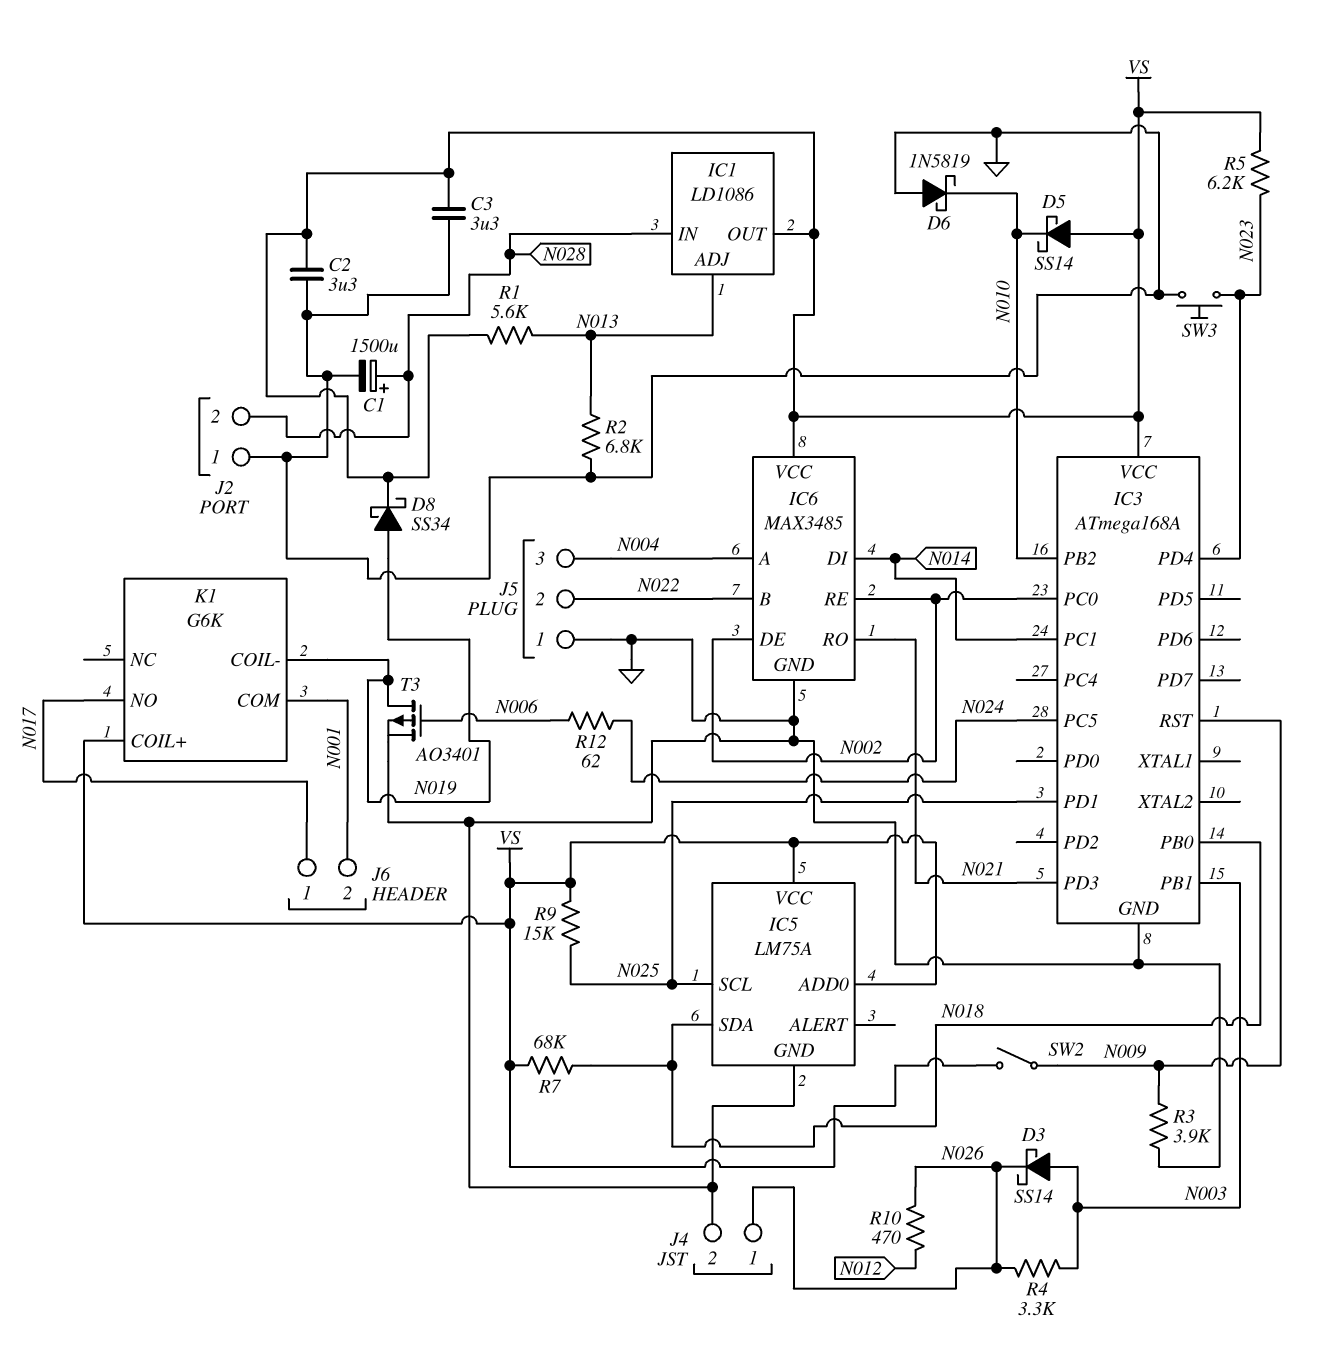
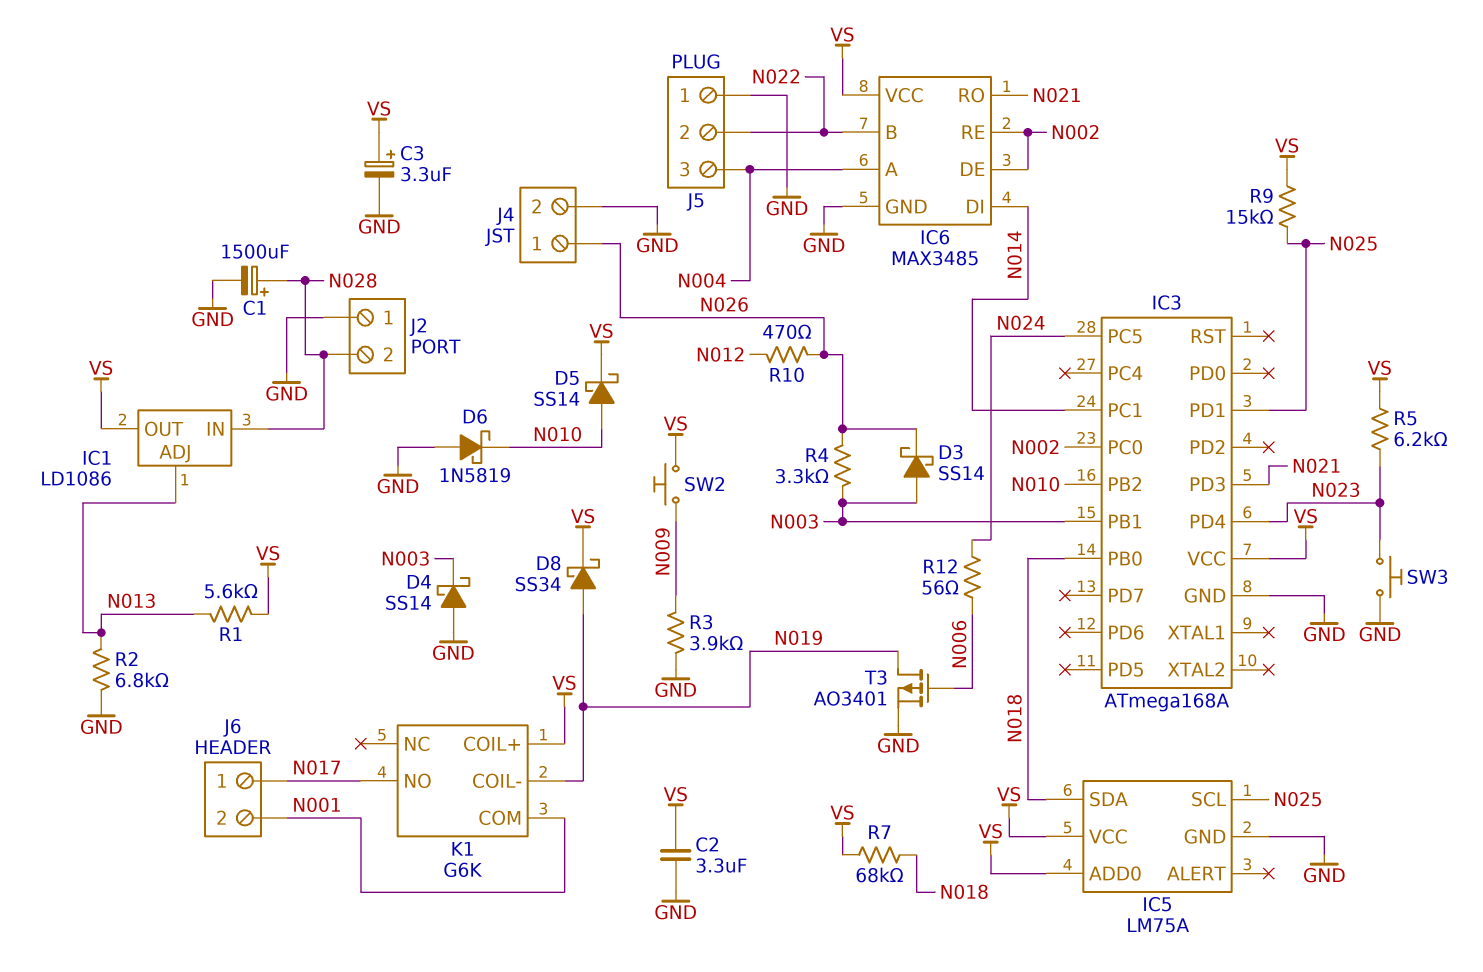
C3: 3.3uF (GND, VS) -> 3.3uF (plus VS, minus GND)
D4: none -> schottky SS14 (A GND, K N003)
D5: schottky SS14 (A VS, K N010) -> schottky SS14 (A N010, K VS)
IC3 pin RST: N009 -> none
R12: 62 (N006, N024) -> 56 (N006, N024)
SW2: switch (N009, VS) -> button (N009, VS)

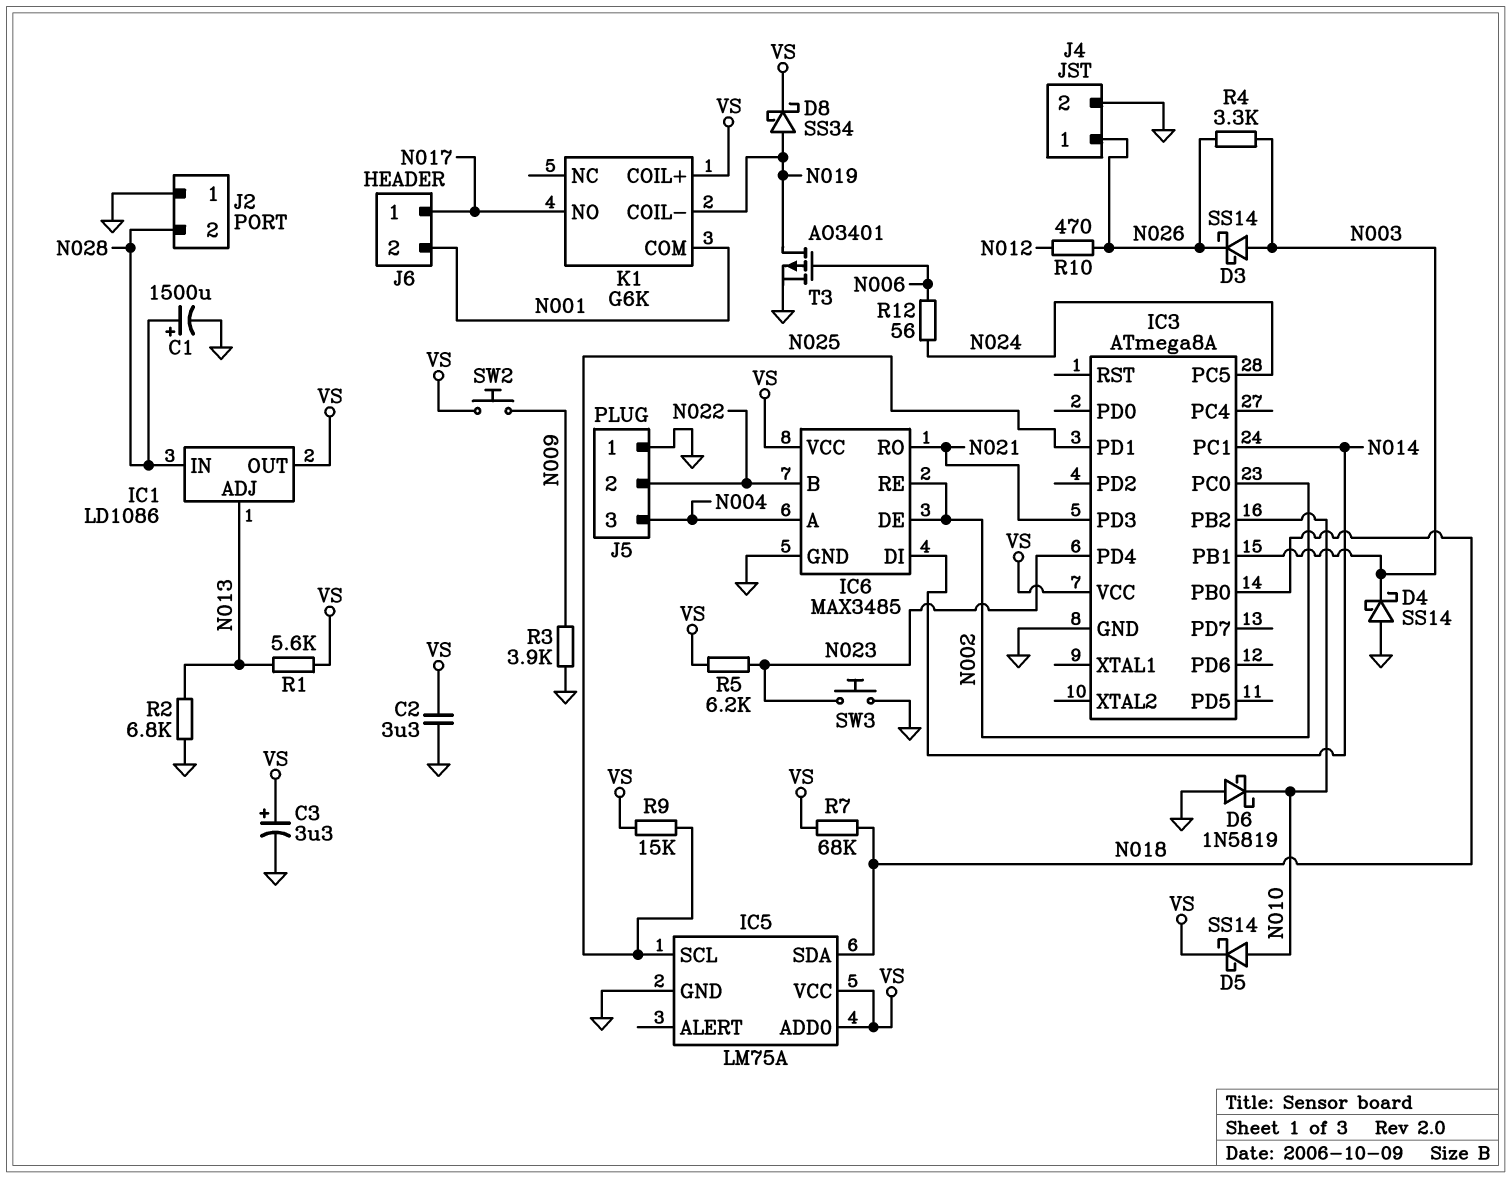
IC3: ATmega168A -> ATmega8A

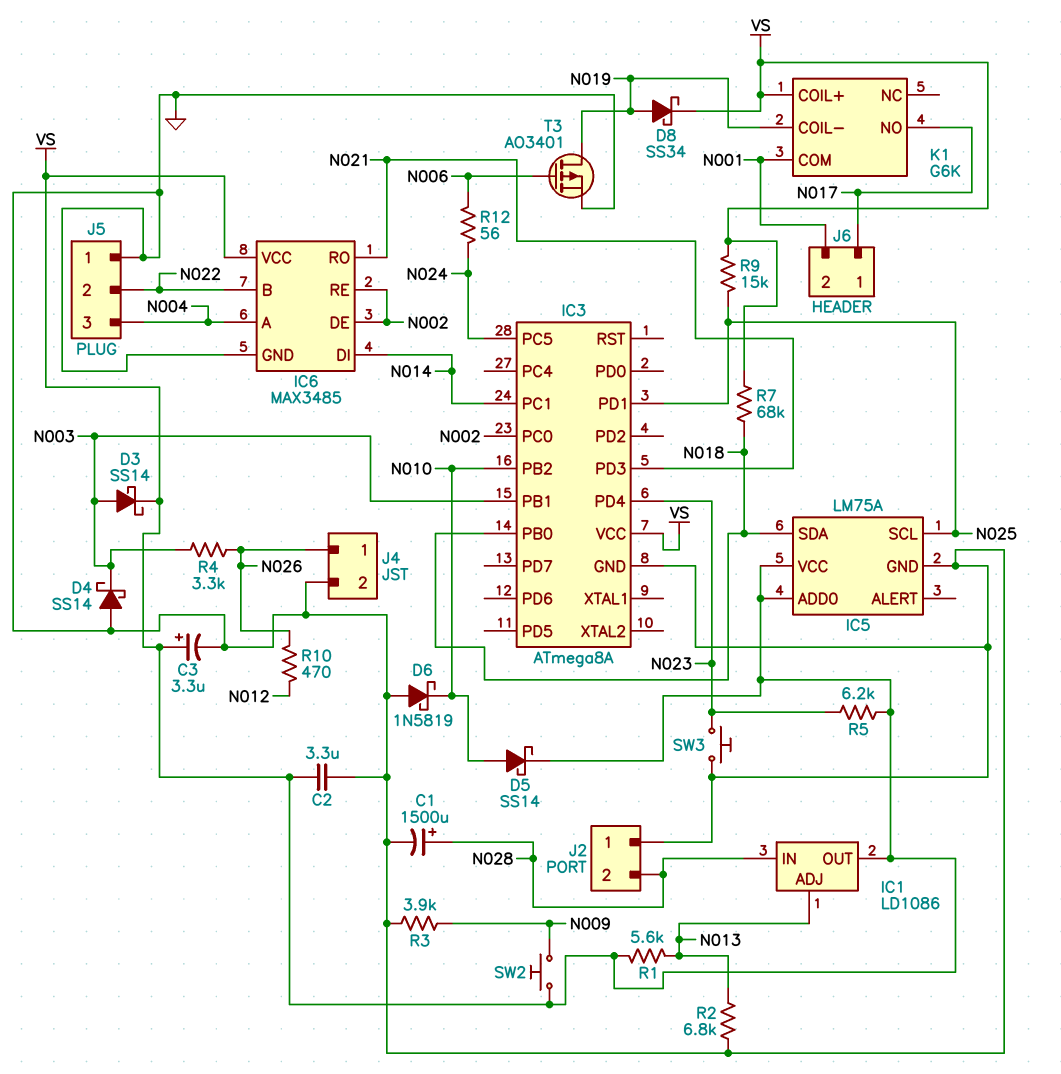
D3: schottky SS14 (A N003, K N026) -> schottky SS14 (A N003, K VS)

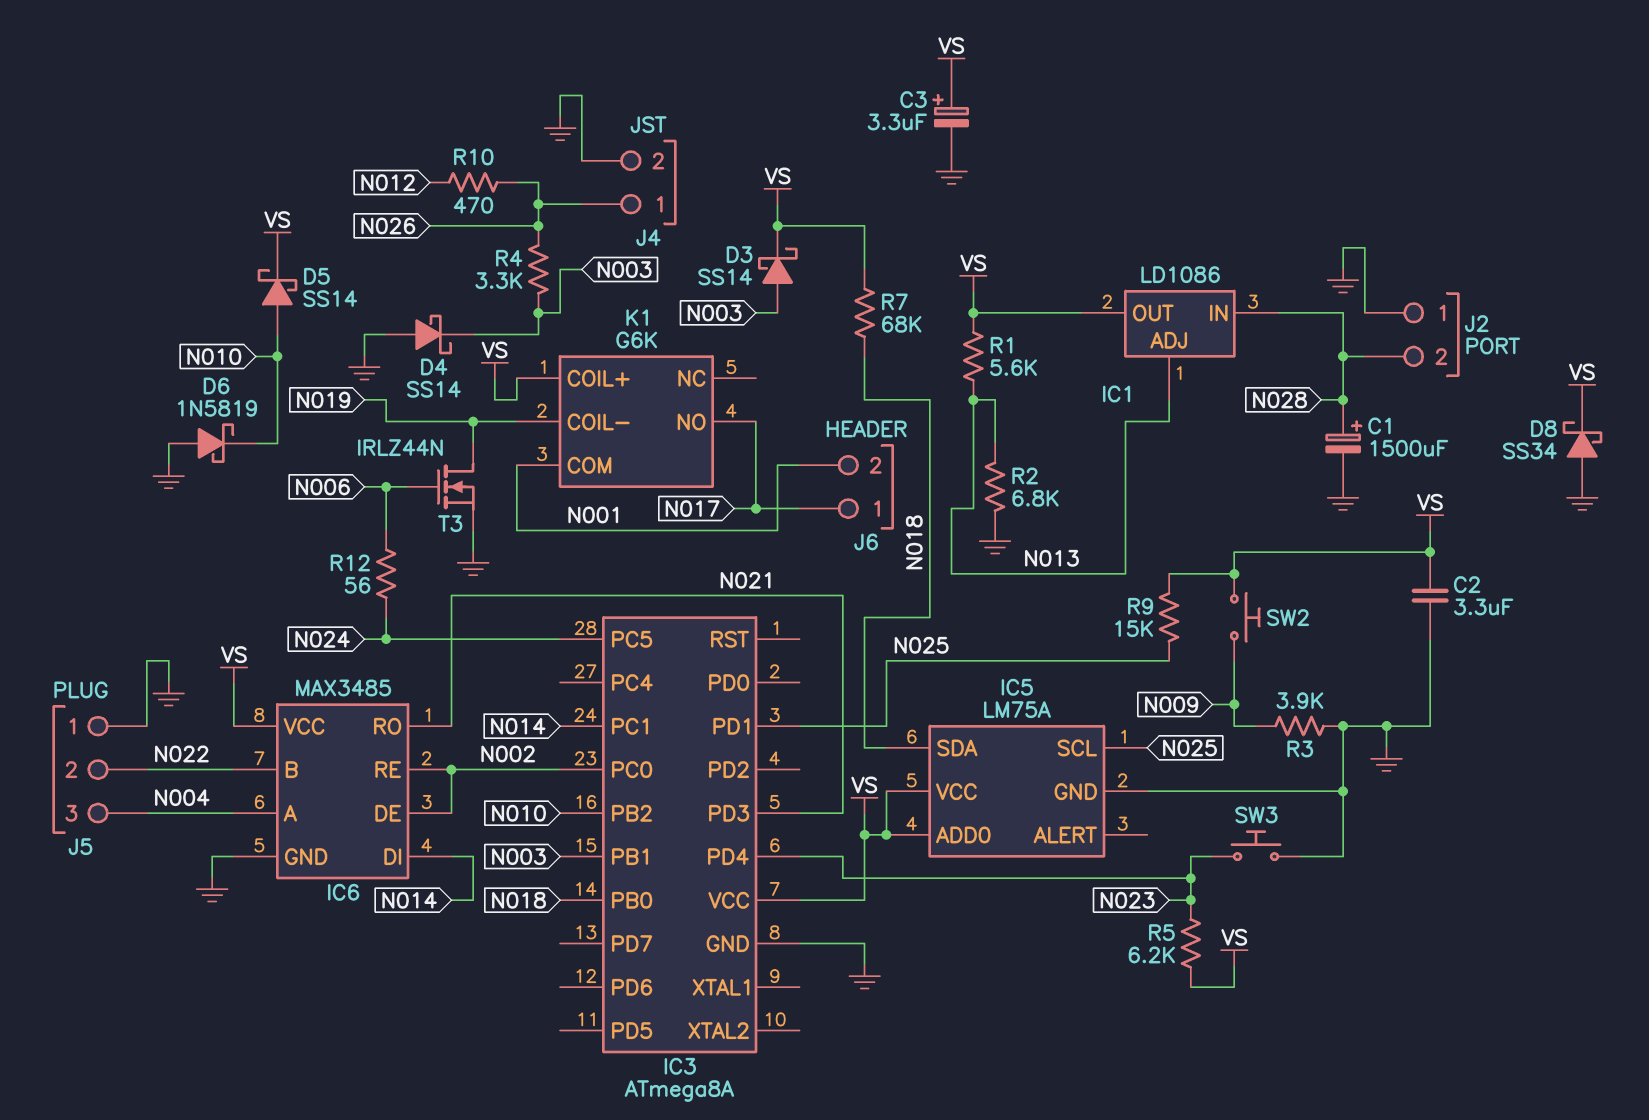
D8: schottky SS34 (A N019, K VS) -> schottky SS34 (A GND, K VS)
T3: PMOS AO3401 (G N006, D N019, S GND) -> NMOS IRLZ44N (G N006, D N019, S GND)

